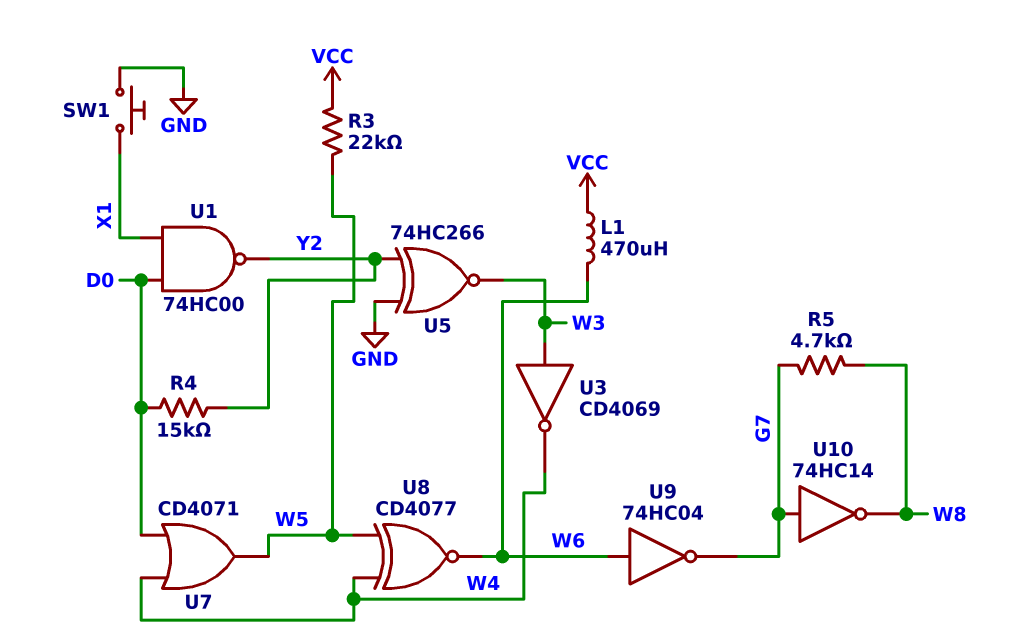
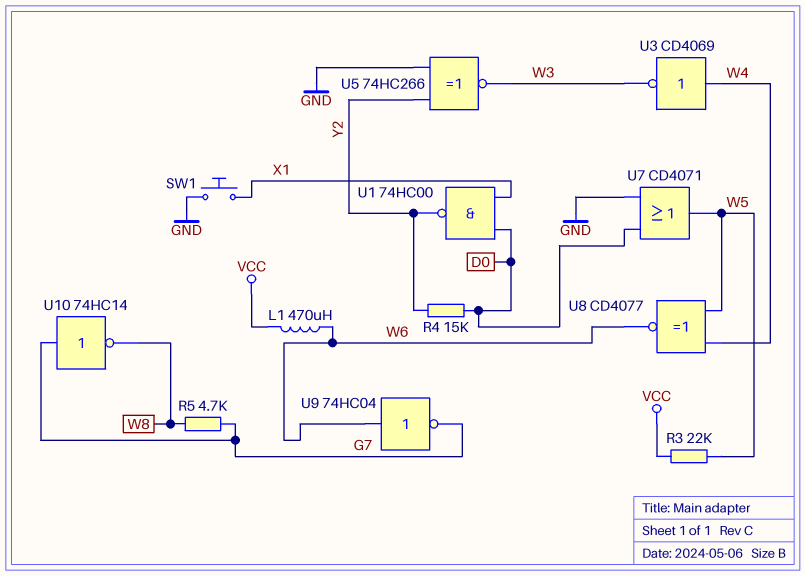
U3: NOT CD4069 (in W3, out W4) -> NOT CD4069 (in W4, out W3)
U7: OR CD4071 (in D0, in W4, out W5) -> OR CD4071 (in D0, in GND, out W5)

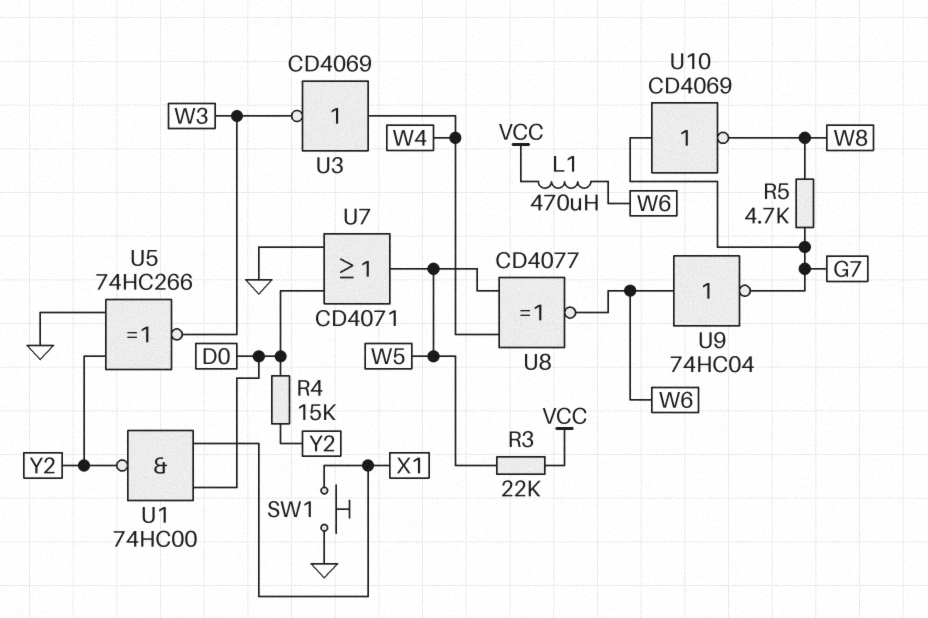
U10: NOT 74HC14 (in G7, out W8) -> NOT CD4069 (in G7, out W8)

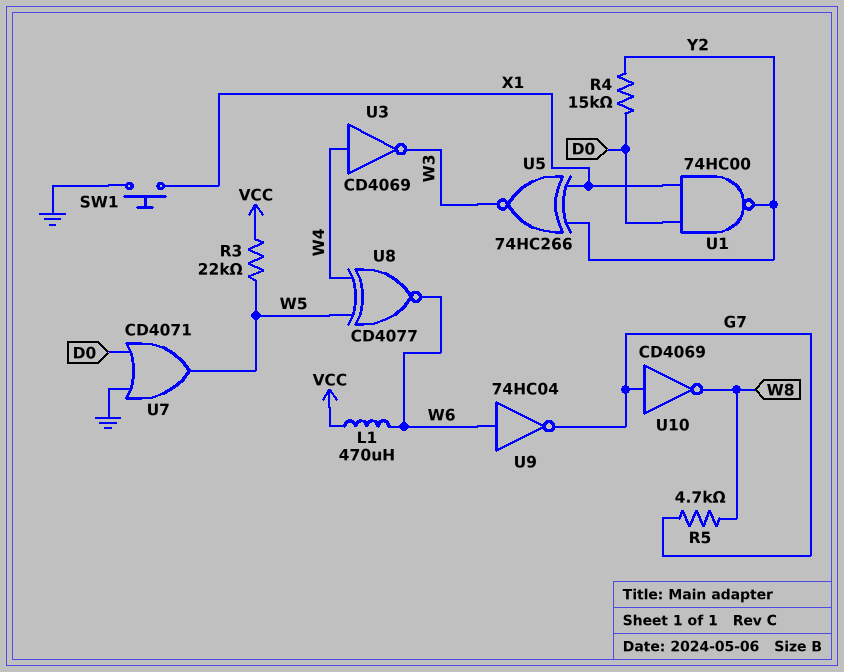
U5: XNOR 74HC266 (in GND, in Y2, out W3) -> XNOR 74HC266 (in X1, in Y2, out W3)

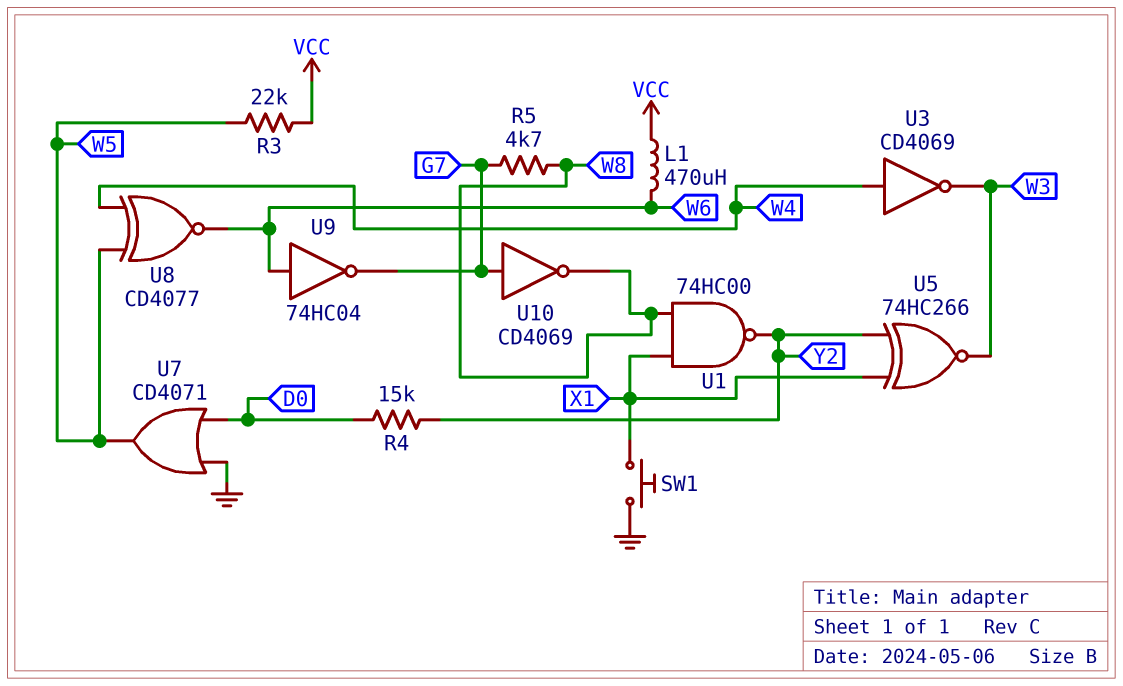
U1: NAND 74HC00 (in D0, in X1, out Y2) -> NAND 74HC00 (in W8, in X1, out Y2)

